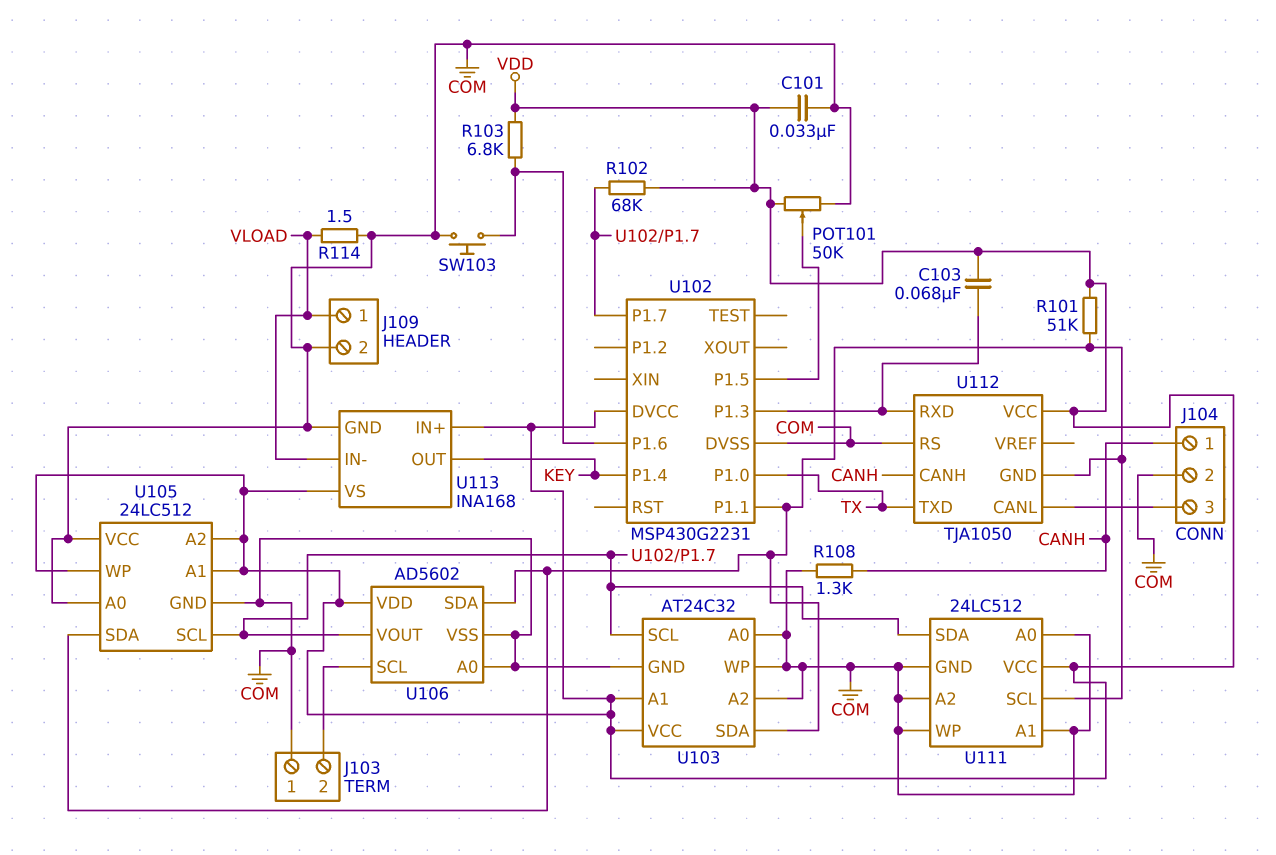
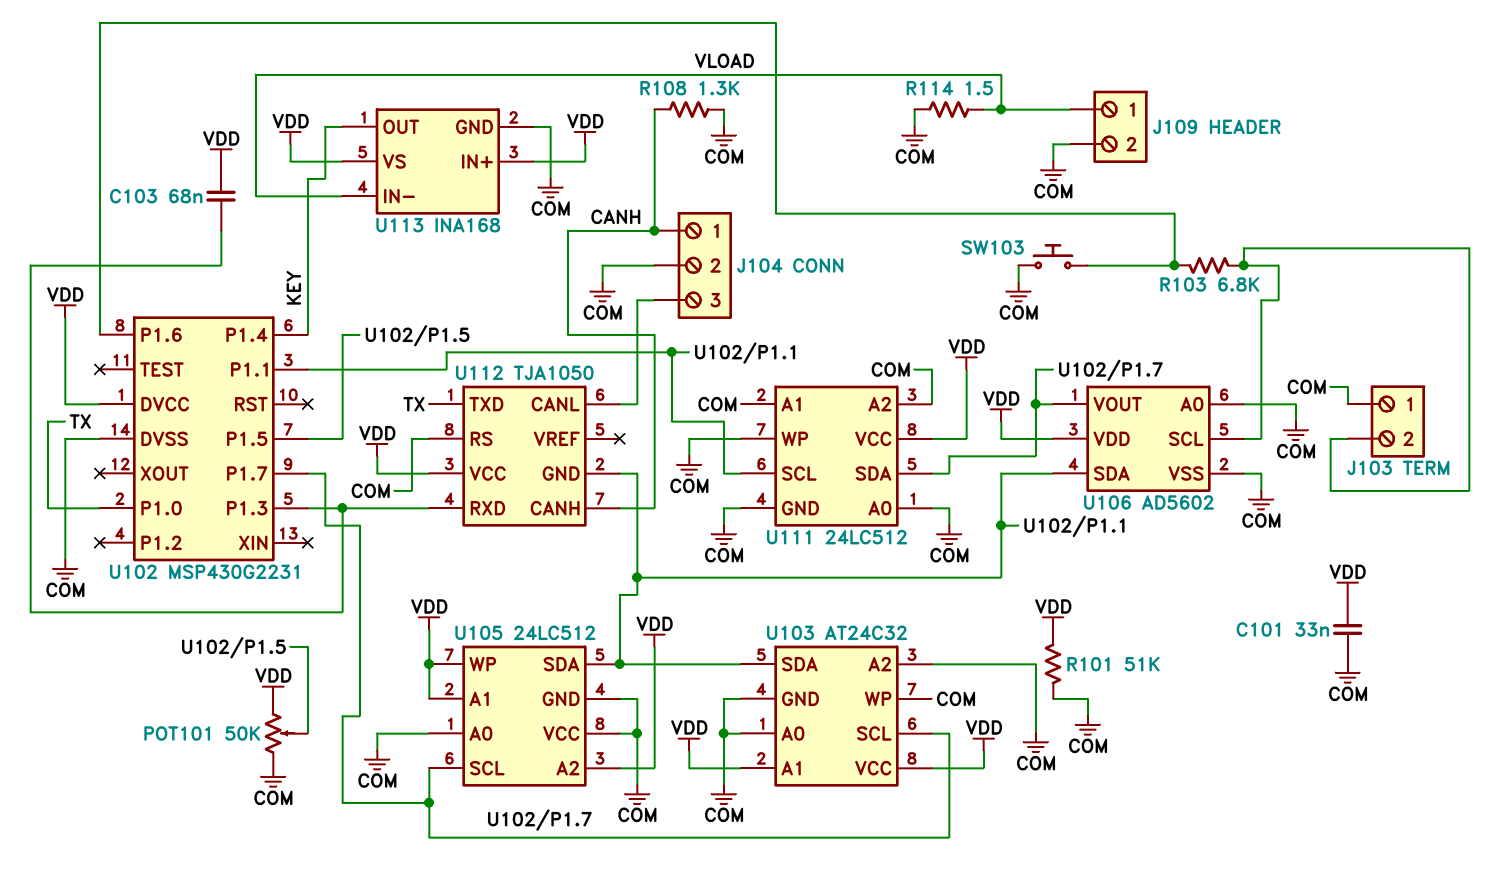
R101: 51k (U102/P1.1, VDD) -> 51k (COM, VDD)
R102: 68k (U102/P1.7, VDD) -> none
R103: 6.8k (U102/P1.6, VDD) -> 6.8k (J103/2, U102/P1.6)

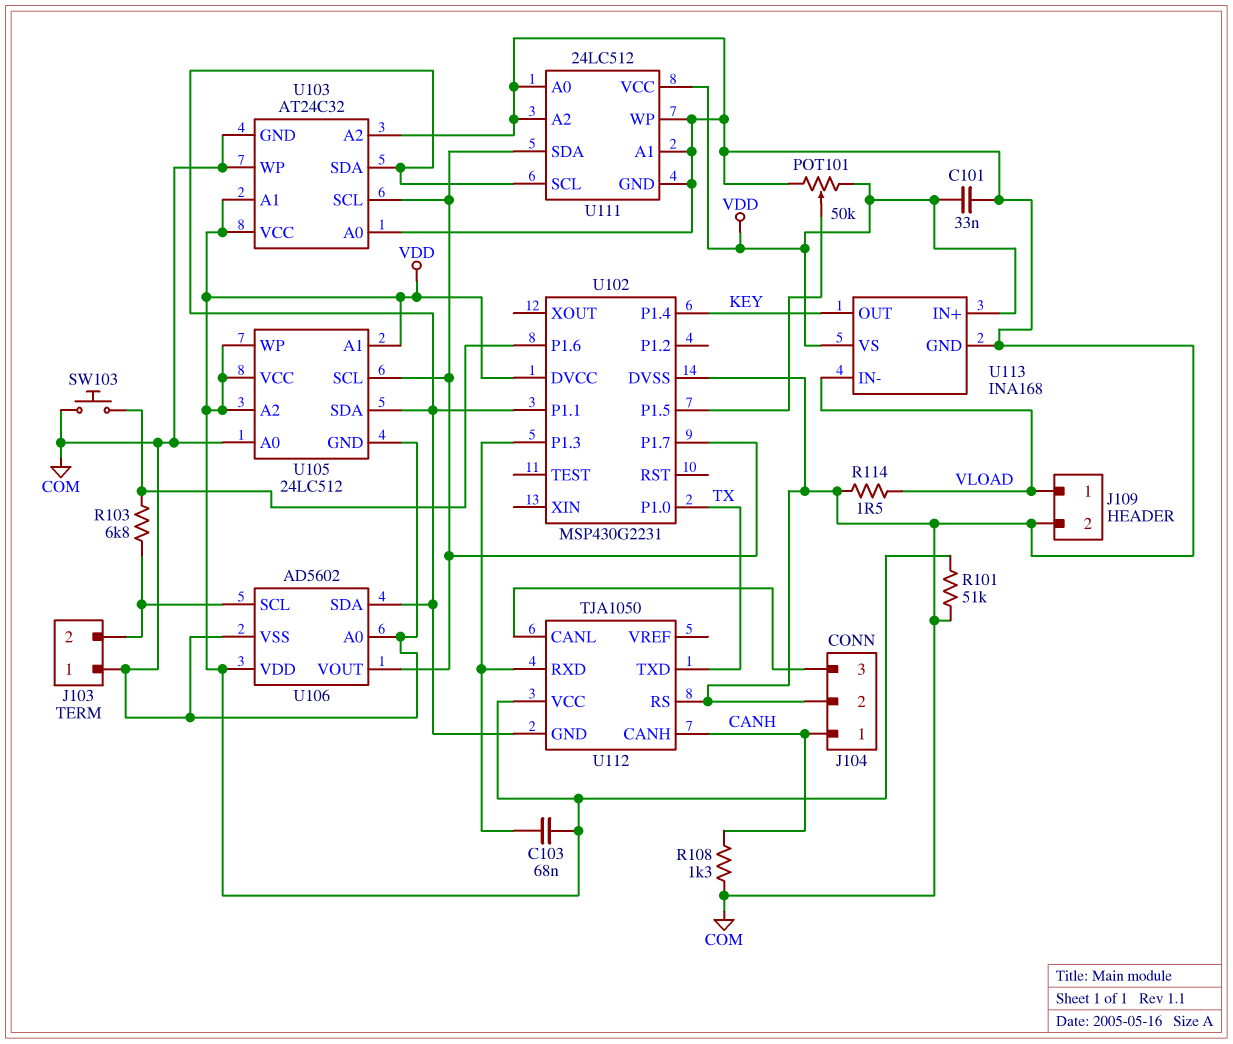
U105 pin VCC: COM -> VDD

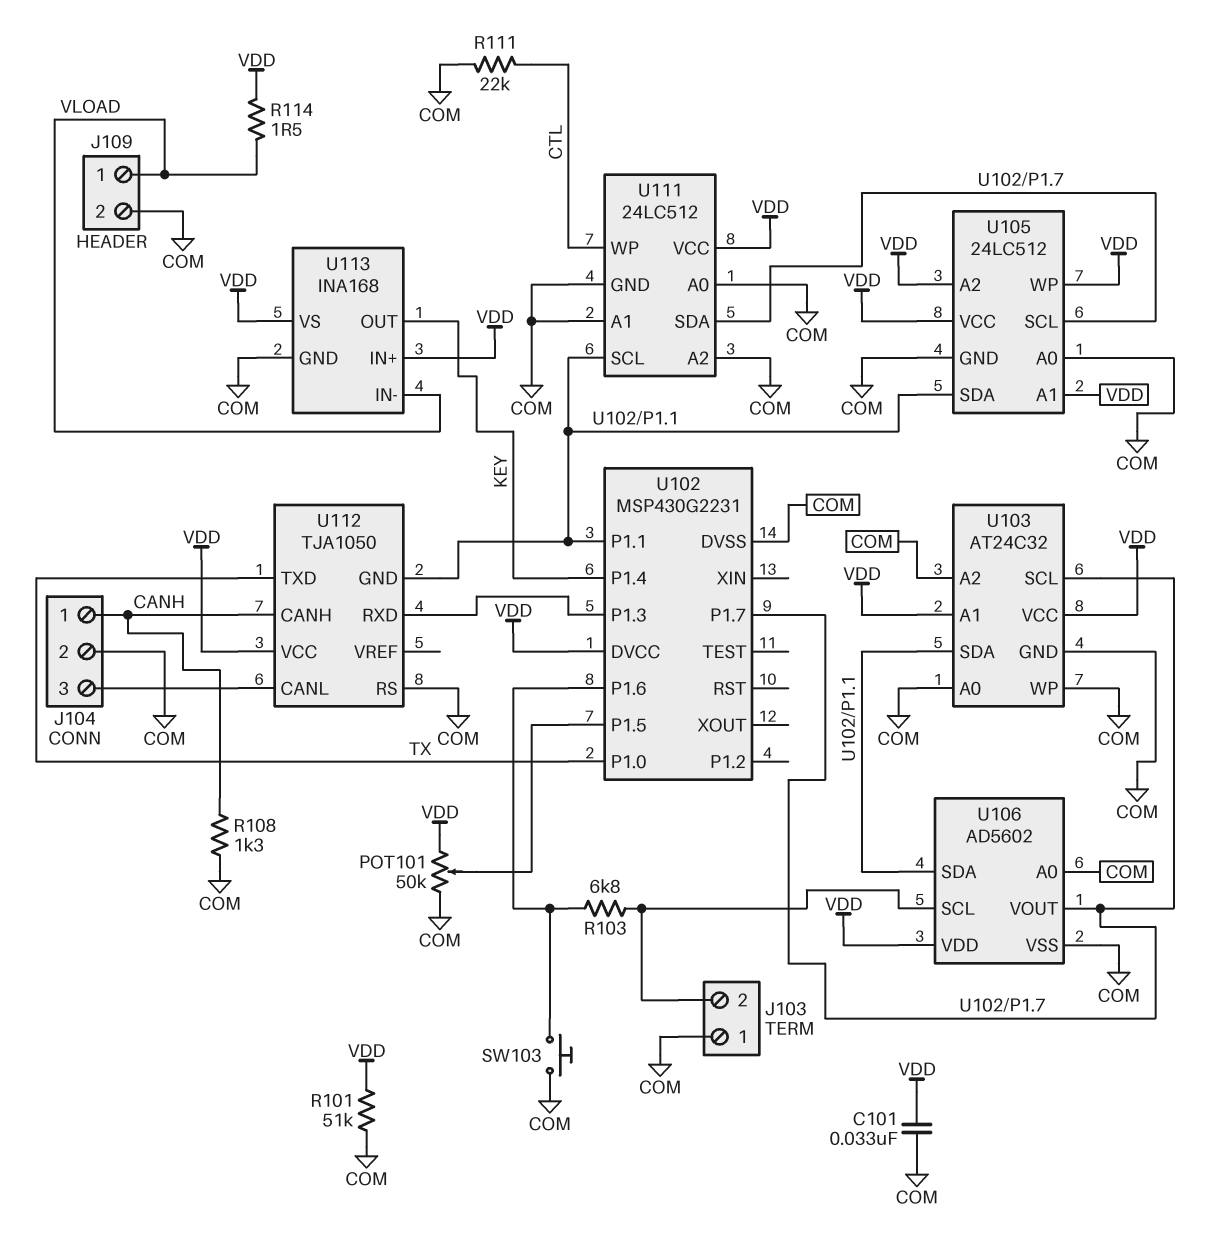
C103: 68nF (U102/P1.3, VDD) -> none
R111: none -> 22k (COM, CTL)
R114: 1.5 (COM, VLOAD) -> 1.5 (VDD, VLOAD)
U111 pin WP: COM -> CTL

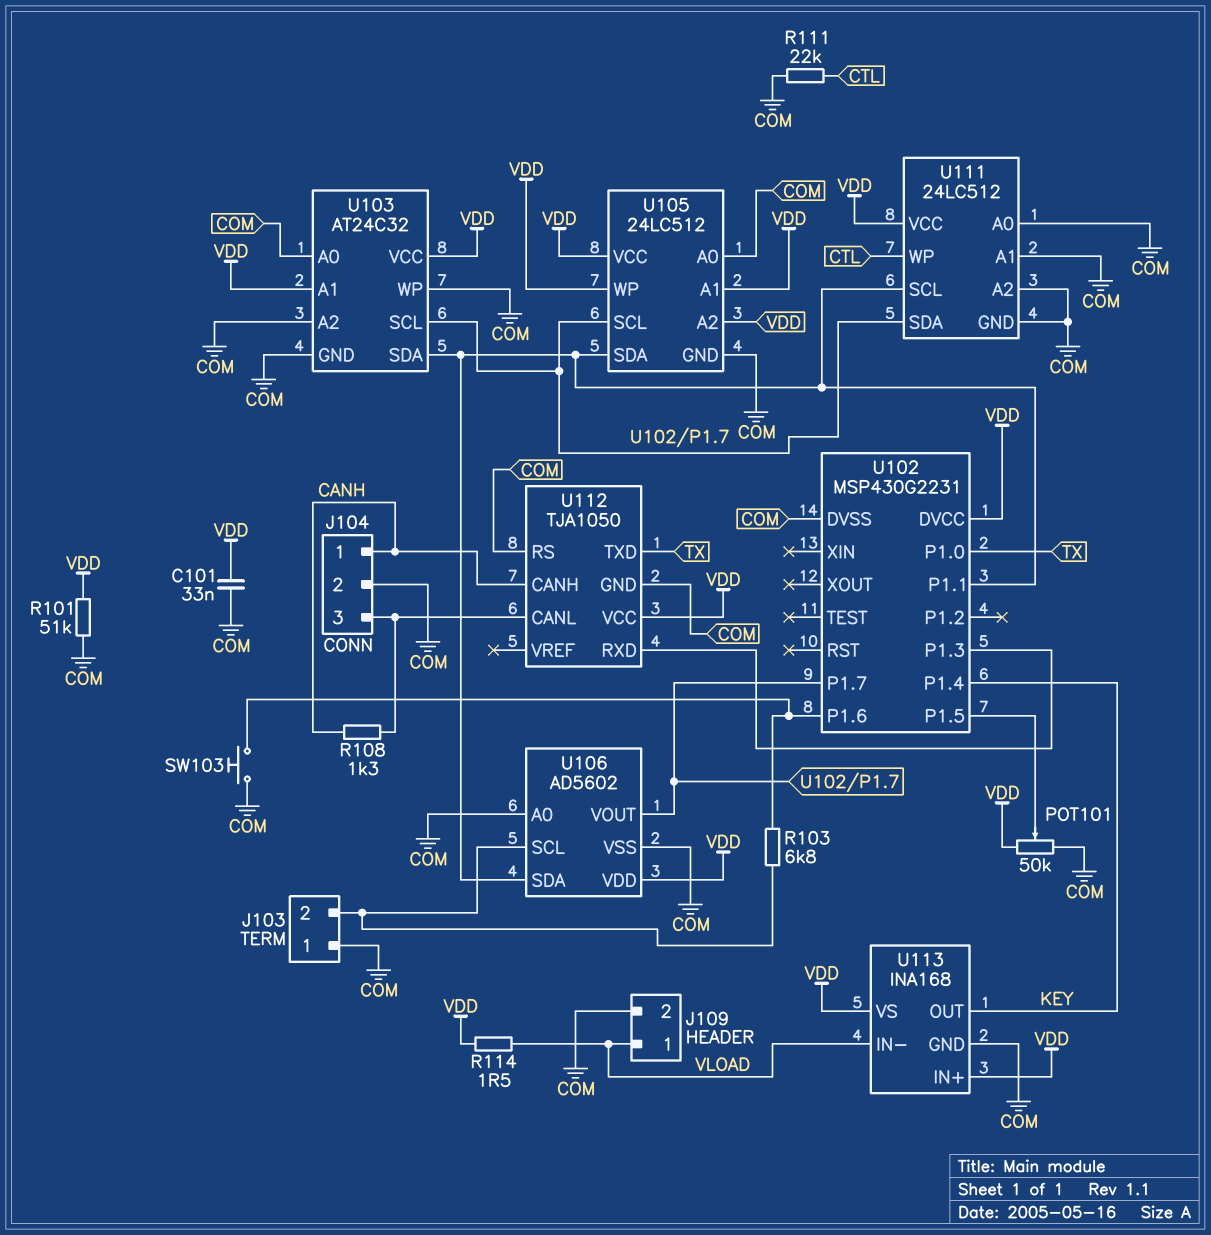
R108: 1.3k (CANH, COM) -> 1.3k (CANH, J104/3)
U112 pin GND: U102/P1.1 -> COM

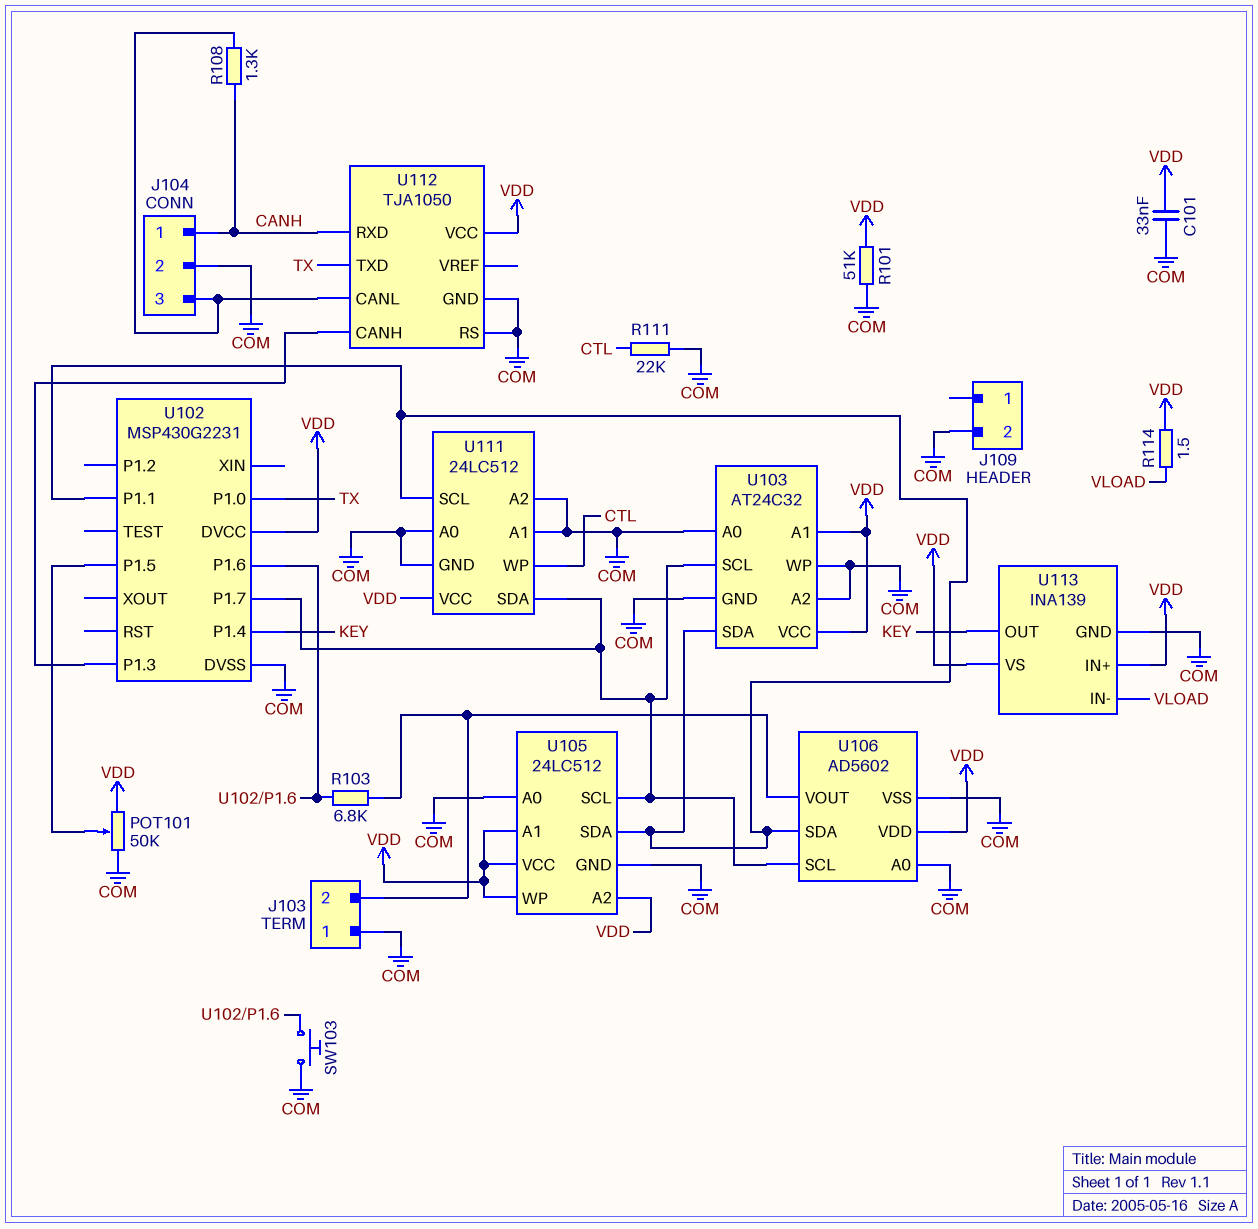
J109 pin 1: VLOAD -> none
U106 pin SCL: J103/2 -> U102/P1.7
U106 pin VOUT: U102/P1.7 -> J103/2
U112 pin CANH: CANH -> U102/P1.3
U112 pin RXD: U102/P1.3 -> CANH
U113: INA168 -> INA139

